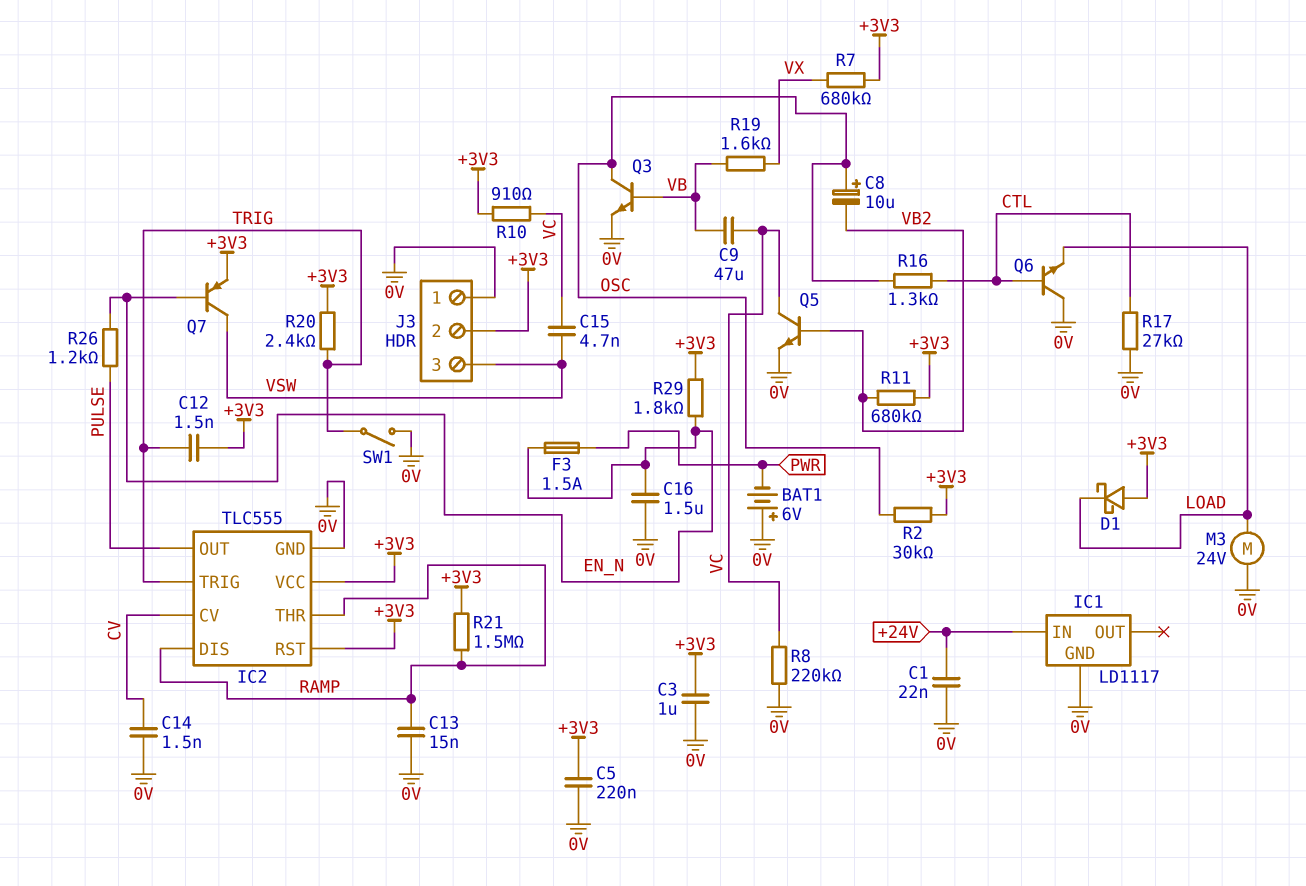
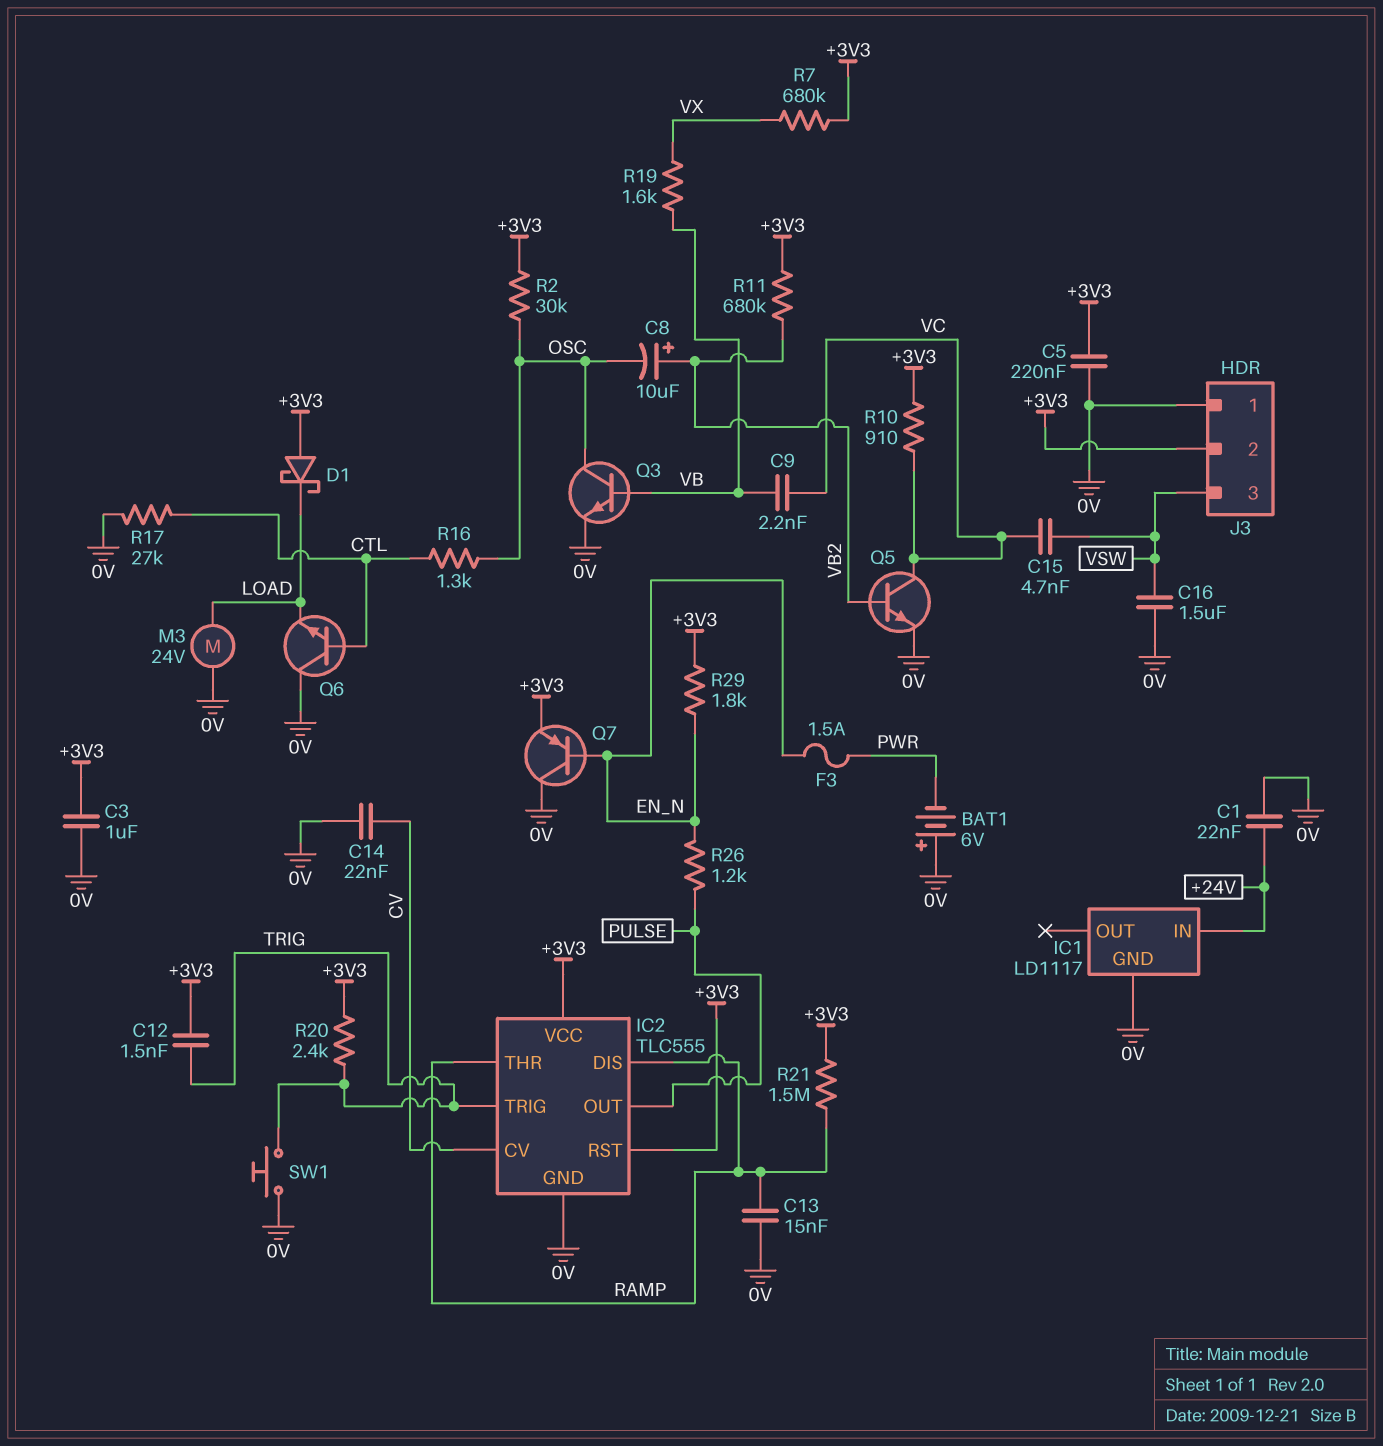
C8: 10uF (plus OSC, minus VB2) -> 10uF (plus VB2, minus OSC)
C9: 47uF (VB, VC) -> 2.2nF (VB, VC)
C14: 1.5nF (0V, CV) -> 22nF (0V, CV)
C16: 1.5uF (0V, EN_N) -> 1.5uF (0V, VSW)
Q7: PNP (B EN_N, C VSW, E +3V3) -> PNP (B EN_N, C 0V, E +3V3)
R8: 220k (0V, VC) -> none
SW1: switch (0V, TRIG) -> button (0V, TRIG)

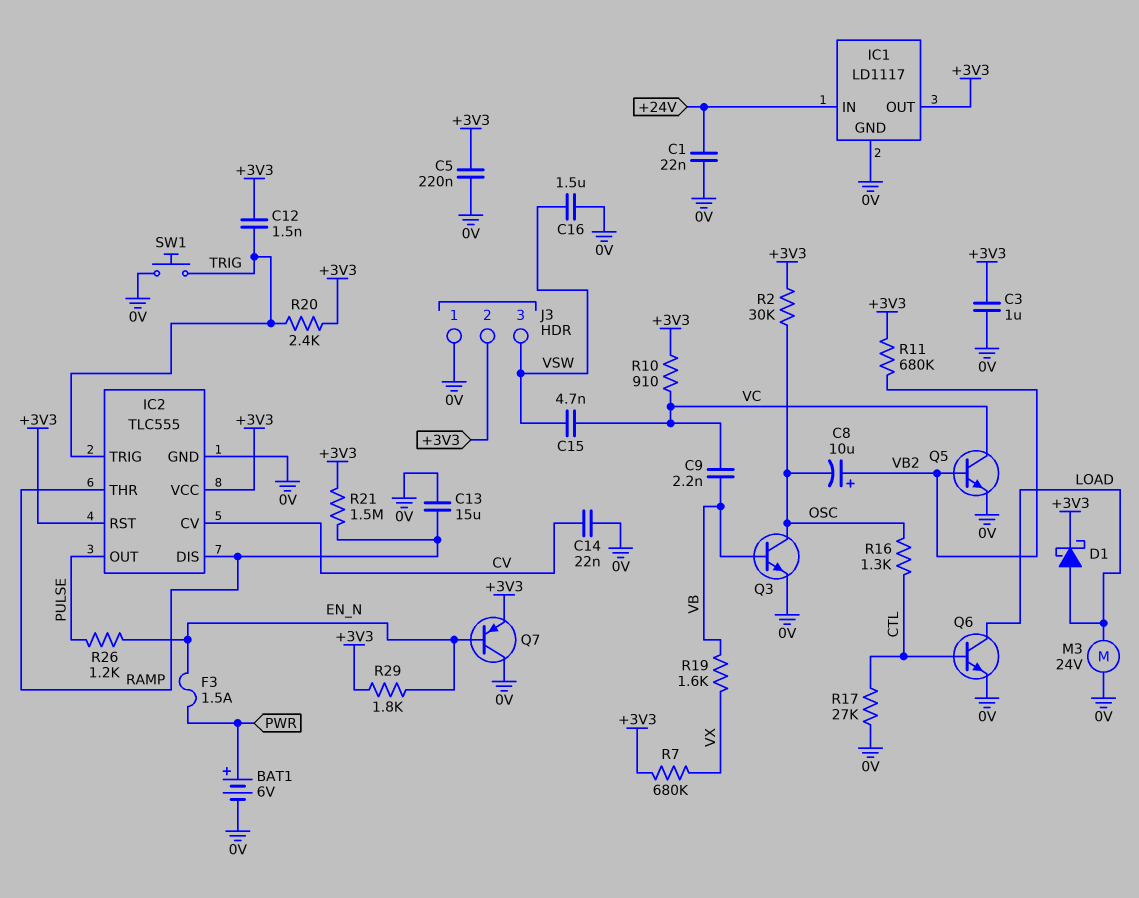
BAT1: 6V (plus 0V, minus PWR) -> 6V (plus PWR, minus 0V)
C13: 15nF (0V, RAMP) -> 15uF (0V, RAMP)
D1: schottky (A +3V3, K LOAD) -> schottky (A LOAD, K +3V3)
IC1 pin OUT: none -> +3V3
Q6: NPN (B CTL, C 0V, E LOAD) -> NPN (B CTL, C LOAD, E 0V)

